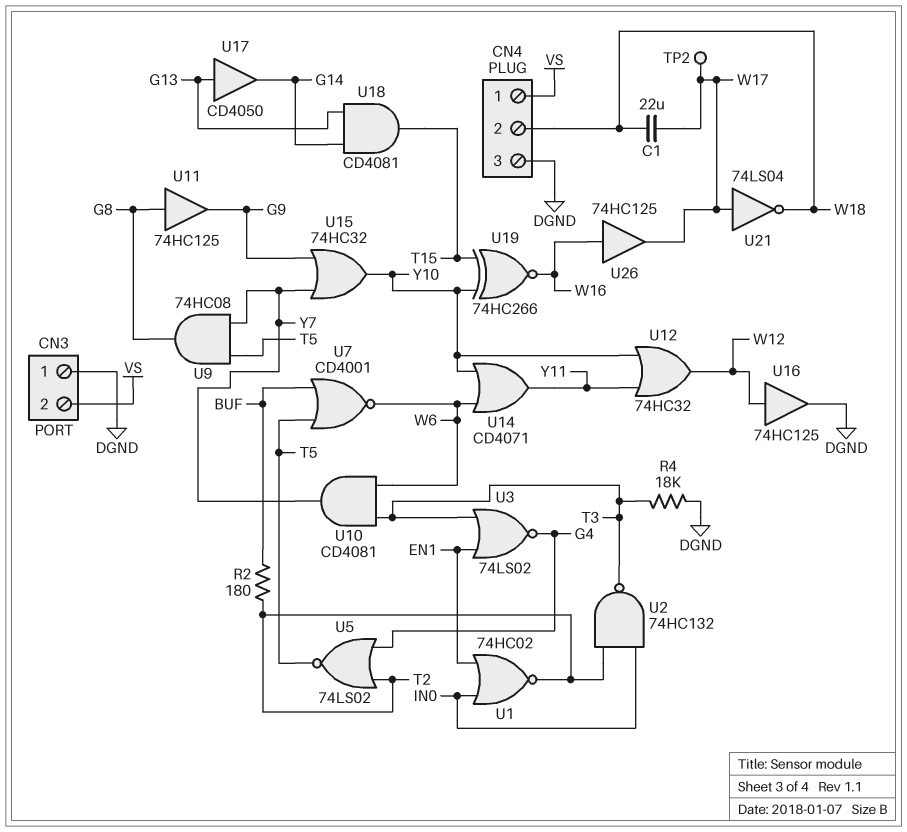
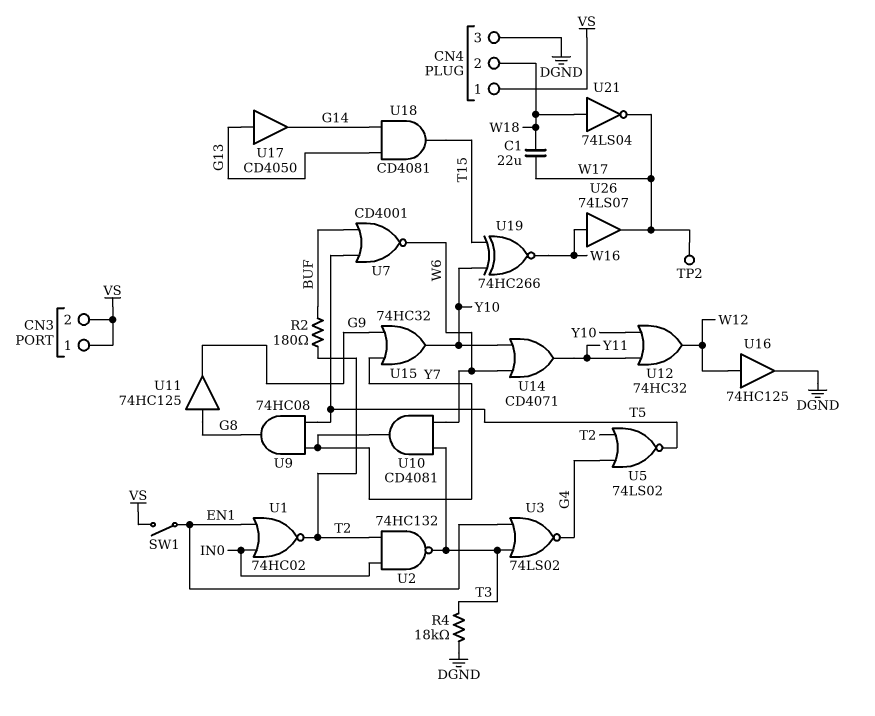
CN3 pin 1: DGND -> VS
SW1: none -> switch (EN1, VS)
U21: NOT 74LS04 (in W17, out W18) -> NOT 74LS04 (in W18, out W17)
U26: buffer 74HC125 (in W16, out W17) -> buffer 74LS07 (in W16, out W17)

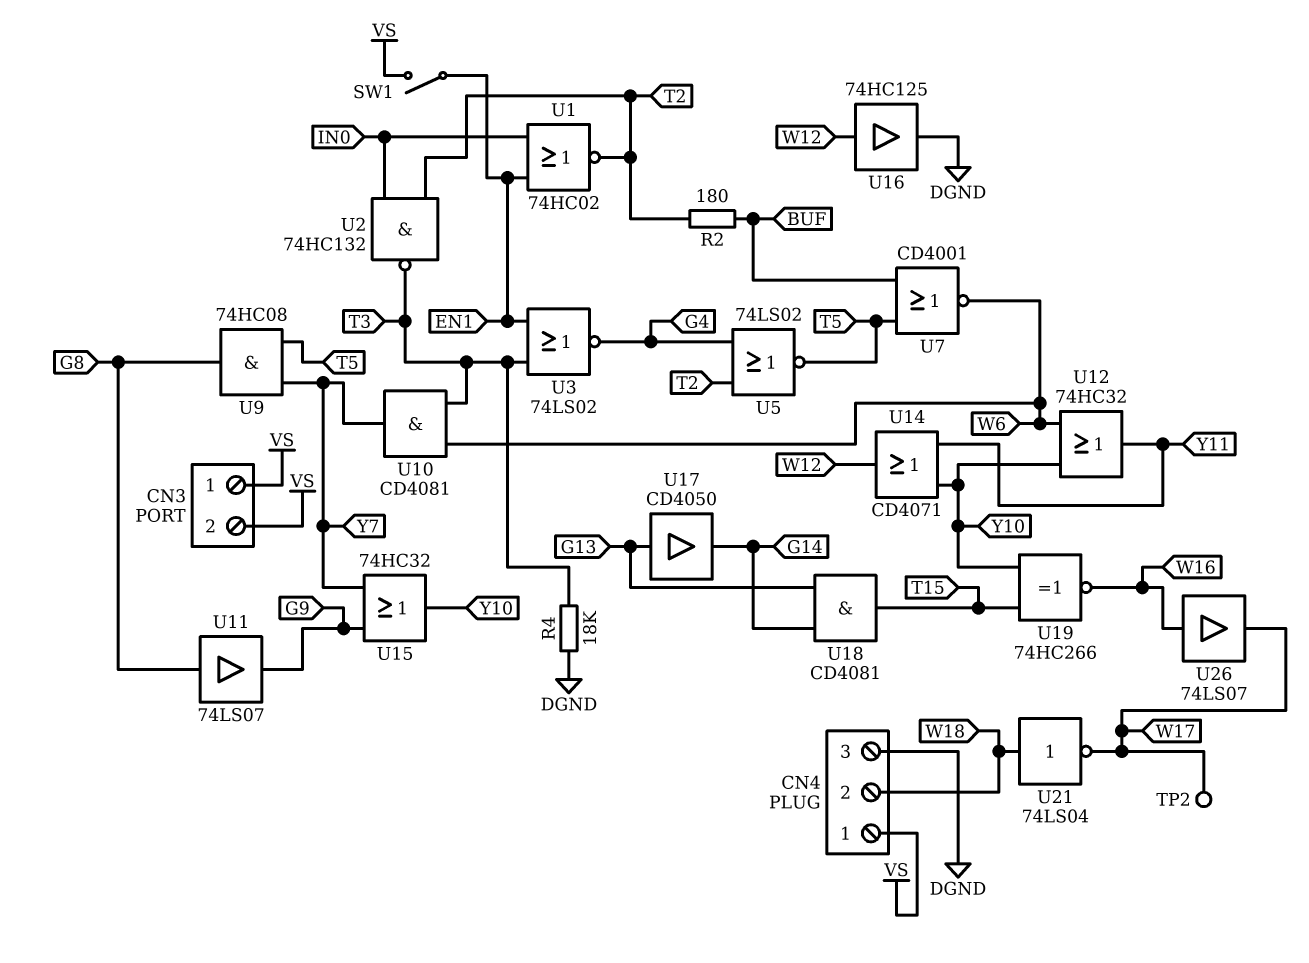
C1: 22uF (W17, W18) -> none
U11: buffer 74HC125 (in G8, out G9) -> buffer 74LS07 (in G8, out G9)
U12: OR 74HC32 (in Y10, in Y11, out W12) -> OR 74HC32 (in W6, in Y10, out Y11)
U14: OR CD4071 (in W6, in Y10, out Y11) -> OR CD4071 (in Y10, in Y11, out W12)

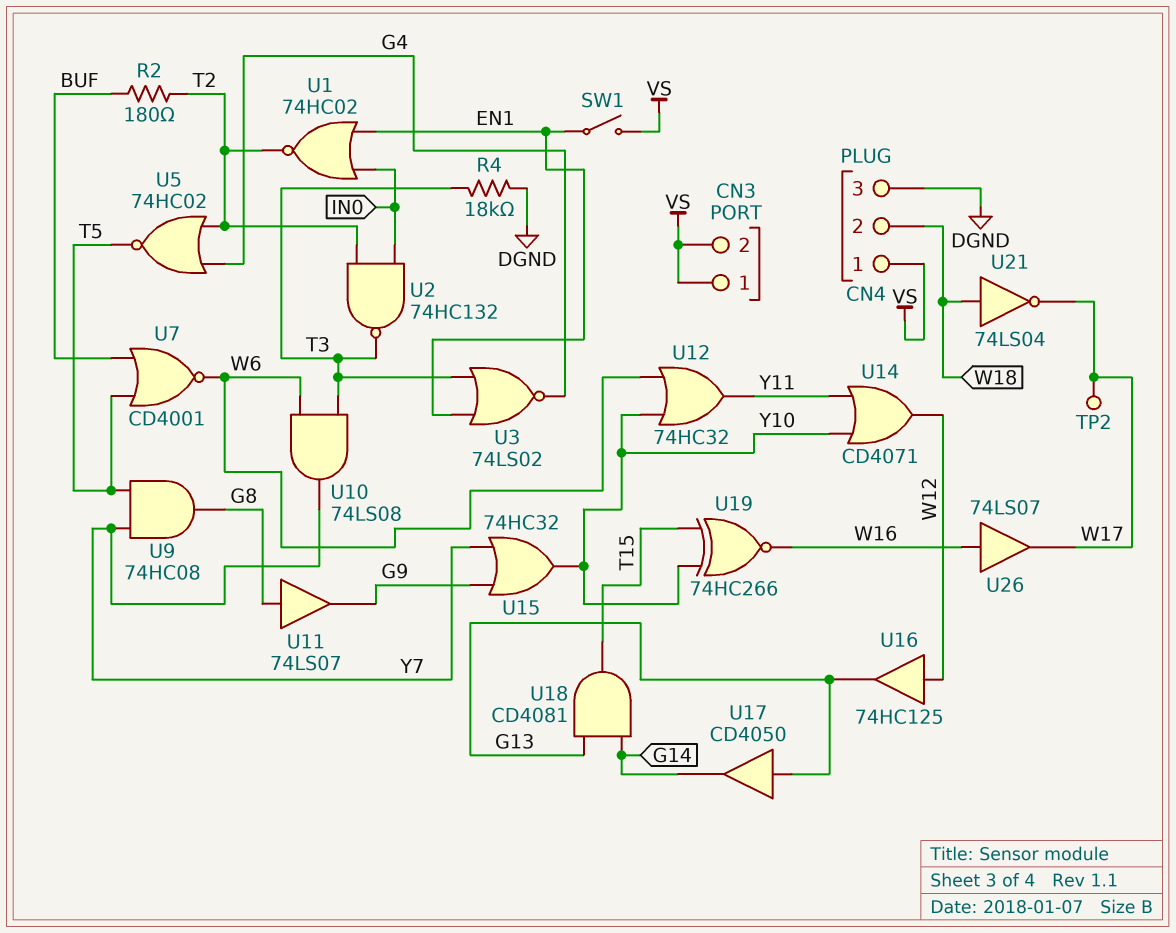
U5: NOR 74LS02 (in G4, in T2, out T5) -> NOR 74HC02 (in G4, in T2, out T5)
U10: AND CD4081 (in T3, in W6, out Y7) -> AND 74LS08 (in T3, in W6, out Y7)
U16: buffer 74HC125 (in W12, out DGND) -> buffer 74HC125 (in W12, out G13)

